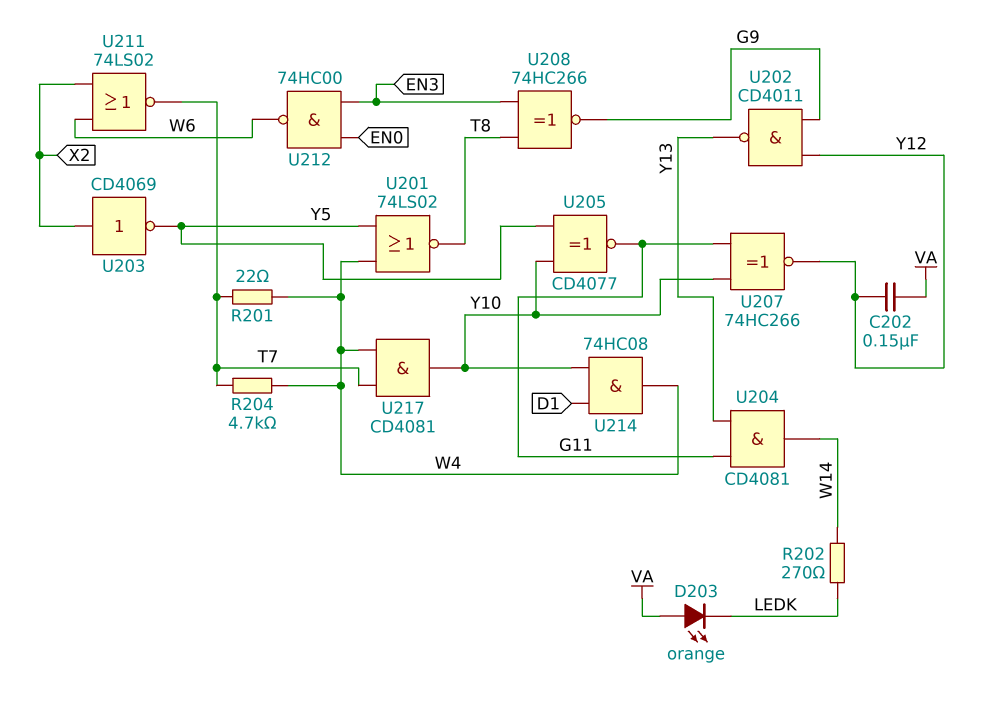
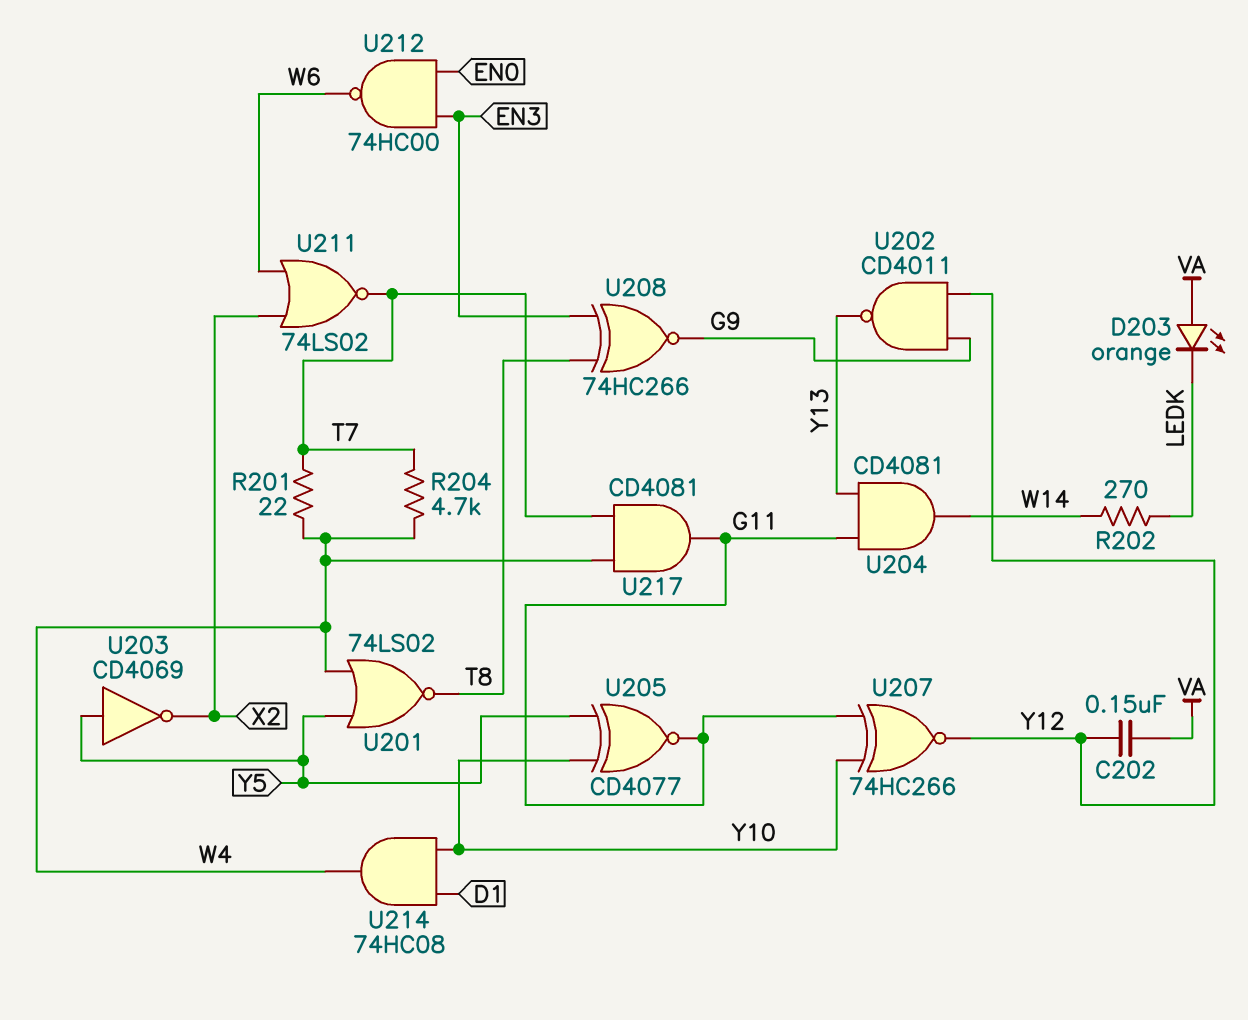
U203: NOT CD4069 (in X2, out Y5) -> NOT CD4069 (in Y5, out X2)
U217: AND CD4081 (in T7, in W4, out Y10) -> AND CD4081 (in T7, in W4, out G11)

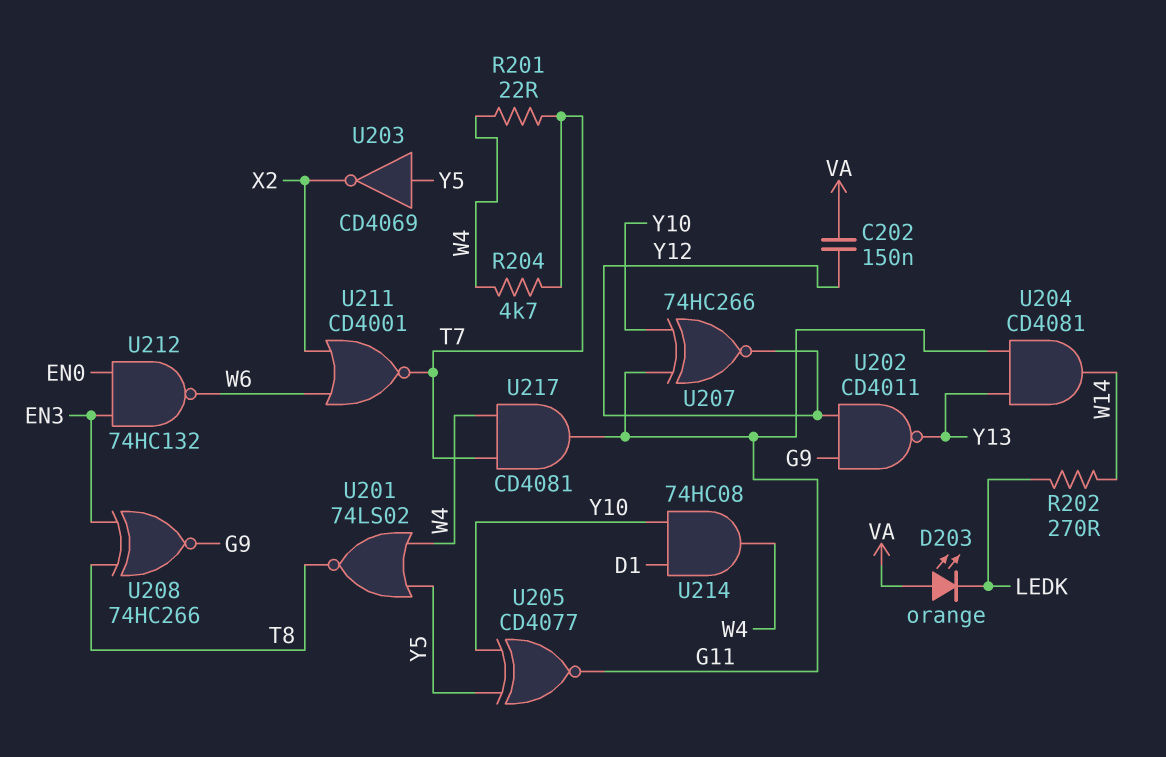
U211: NOR 74LS02 (in W6, in X2, out T7) -> NOR CD4001 (in W6, in X2, out T7)
U212: NAND 74HC00 (in EN0, in EN3, out W6) -> NAND 74HC132 (in EN0, in EN3, out W6)

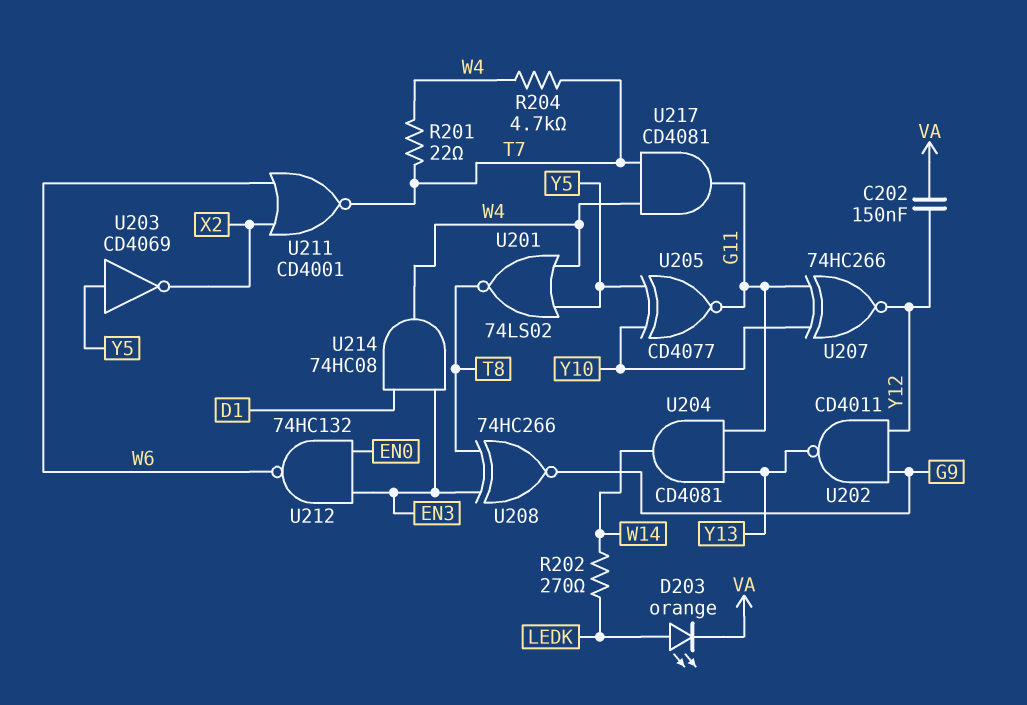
D203: LED orange (A VA, K LEDK) -> LED orange (A LEDK, K VA)
U214: AND 74HC08 (in D1, in Y10, out W4) -> AND 74HC08 (in D1, in EN3, out W4)

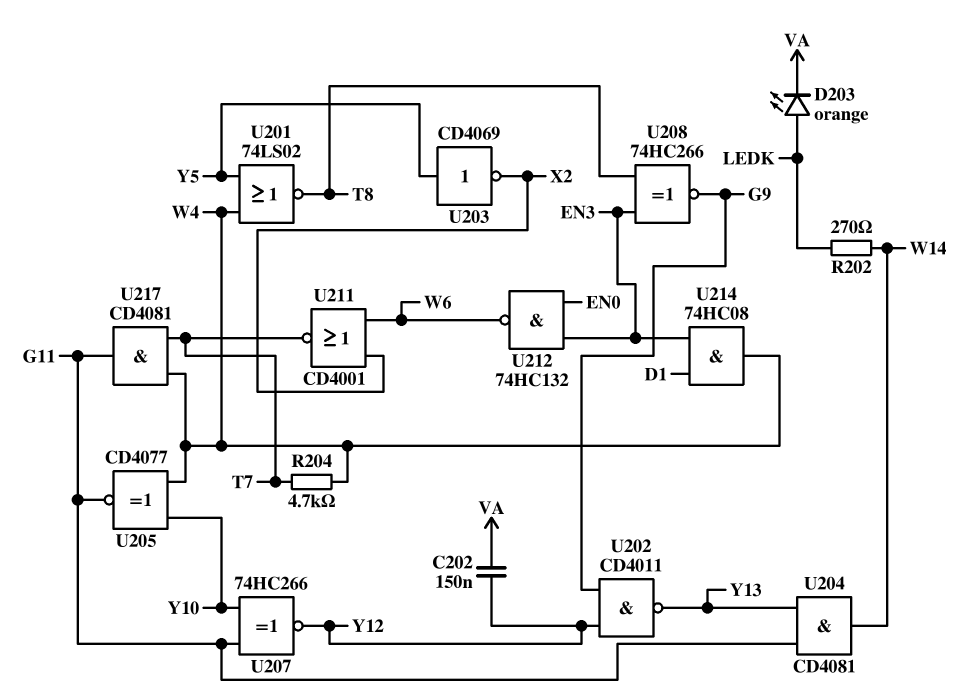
R201: 22 (T7, W4) -> none
U205: XNOR CD4077 (in Y5, in Y10, out G11) -> XNOR CD4077 (in W4, in Y10, out G11)

